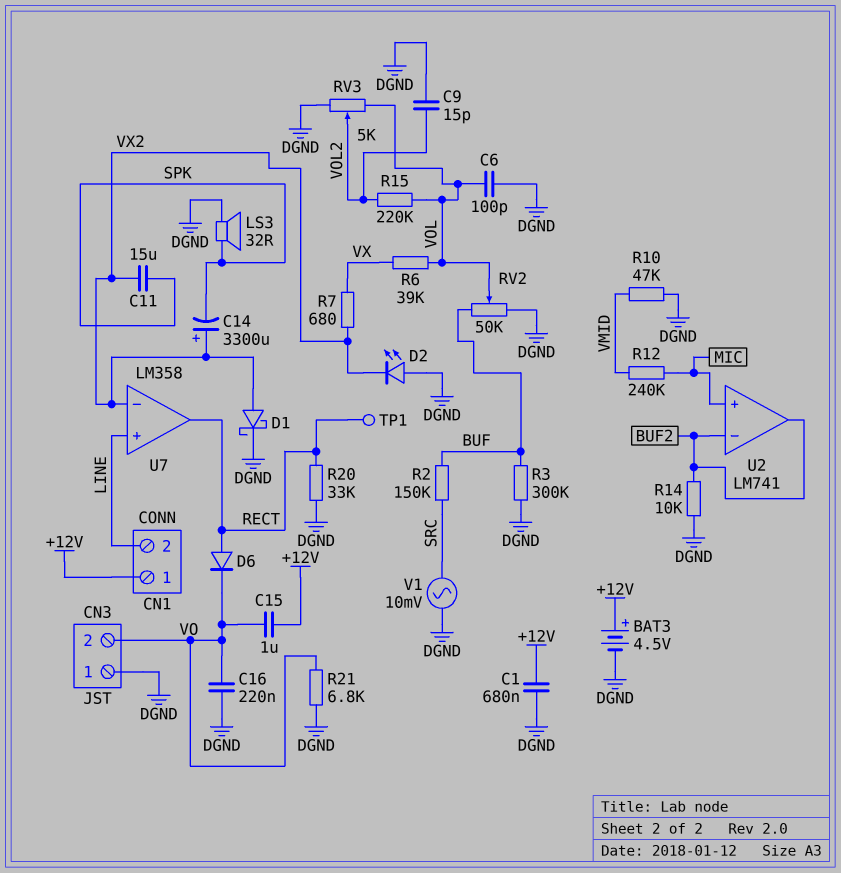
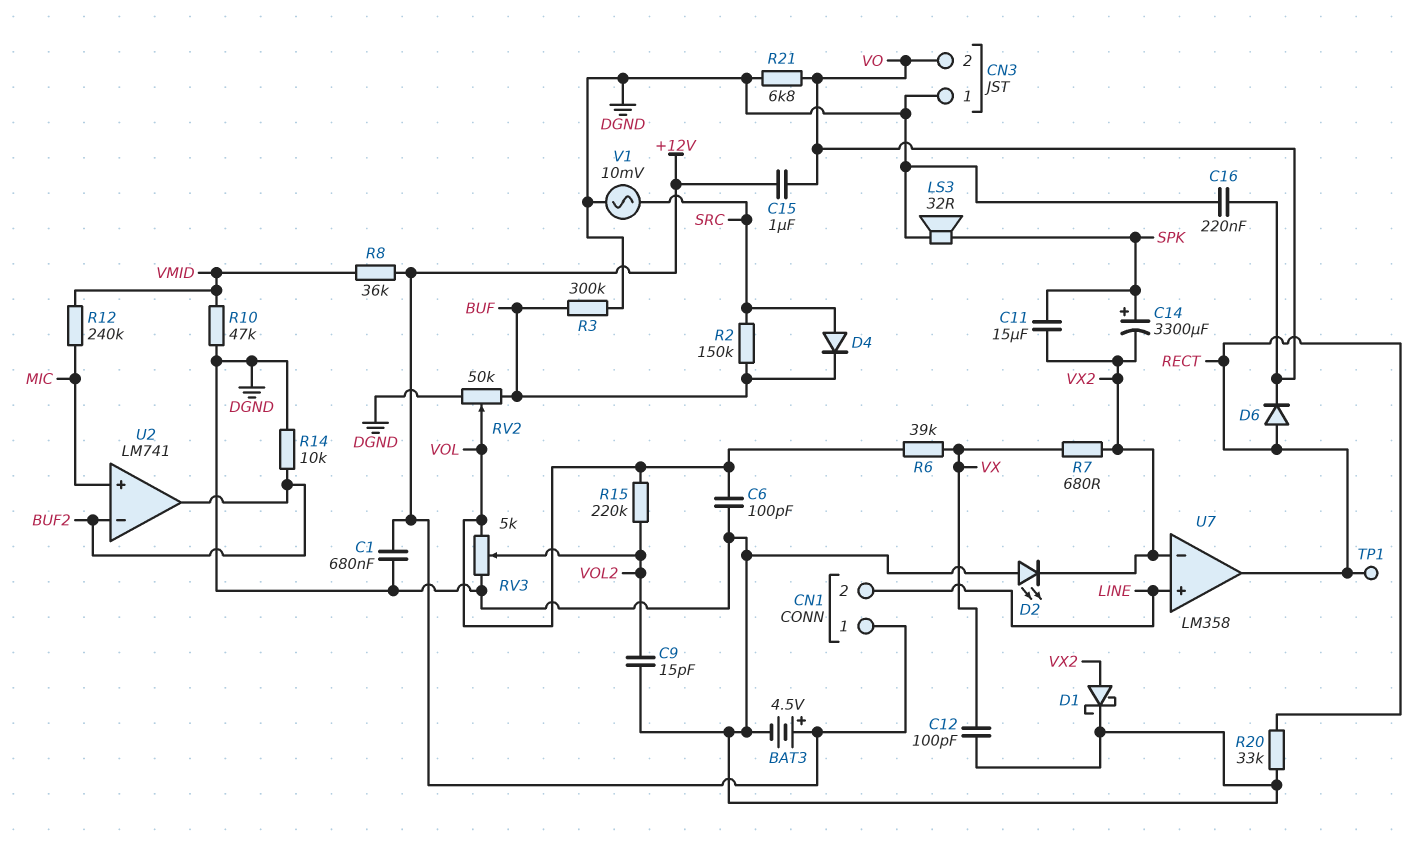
C12: none -> 100pF (DGND, VX)
C14: 3300uF (plus VX2, minus SPK) -> 3300uF (plus SPK, minus VX2)
D4: none -> diode (A SRC, K BUF)
R8: none -> 36k (+12V, VMID)

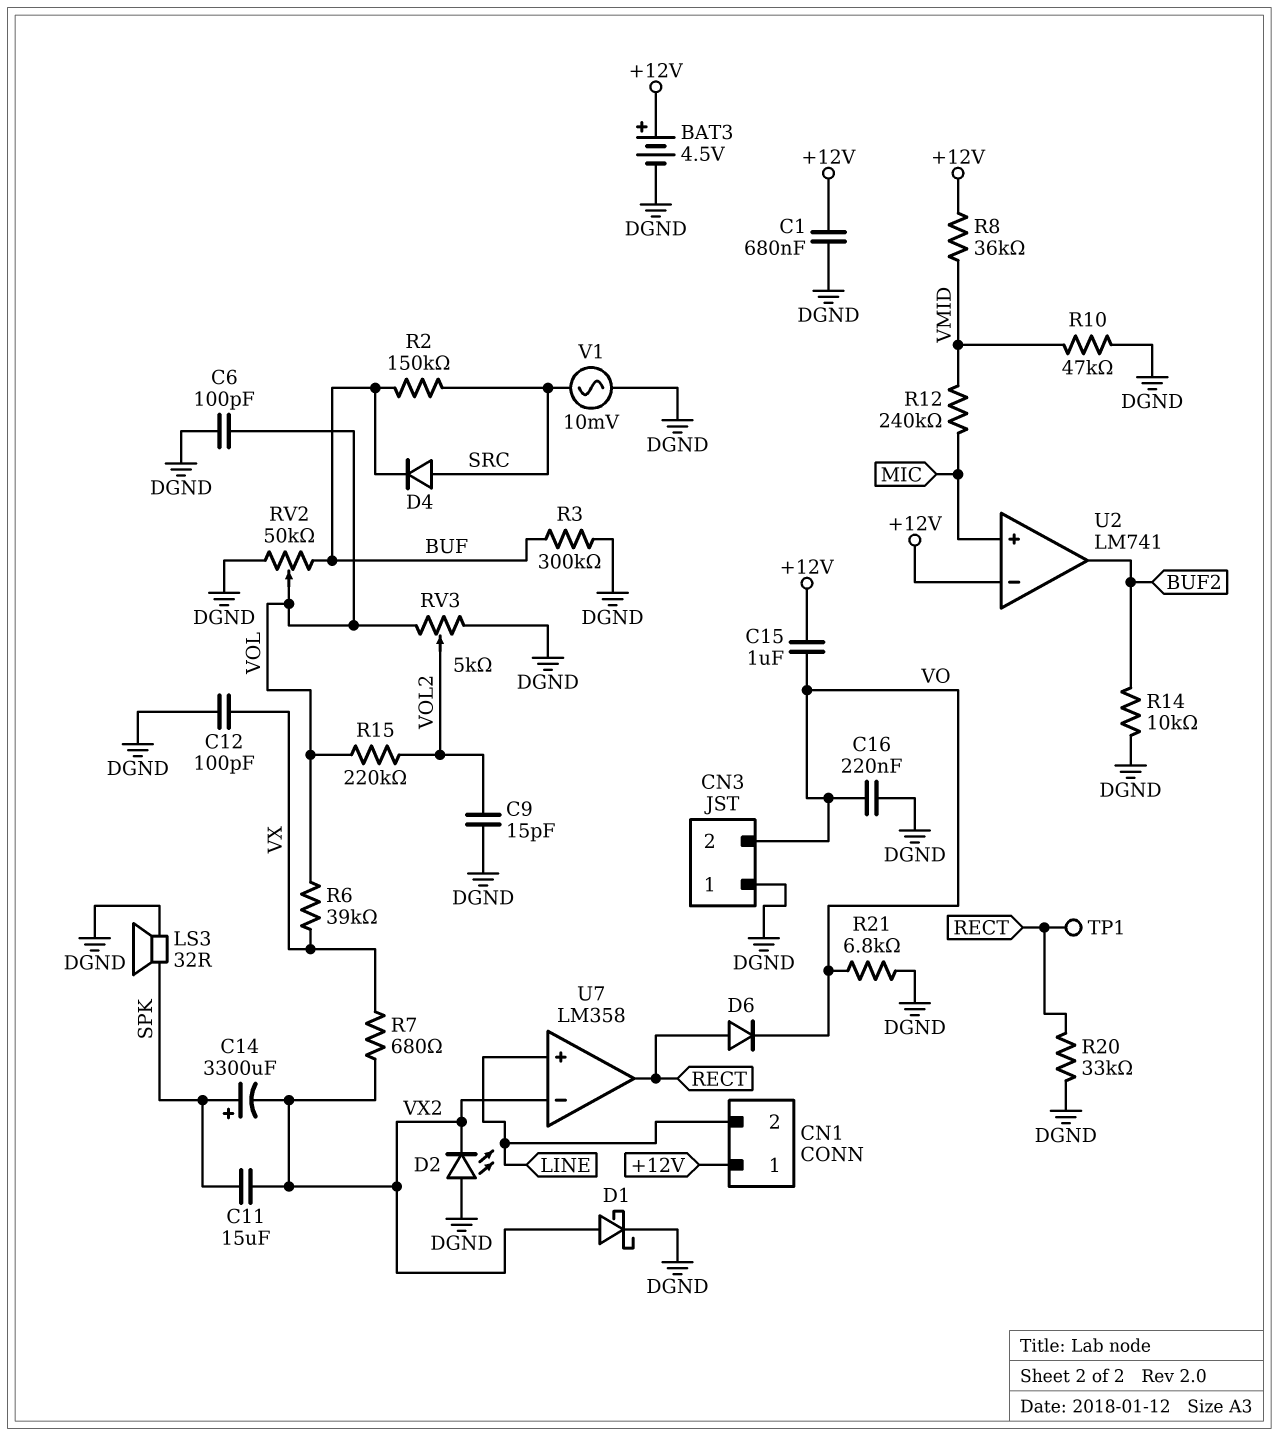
U2 pin in-: BUF2 -> +12V

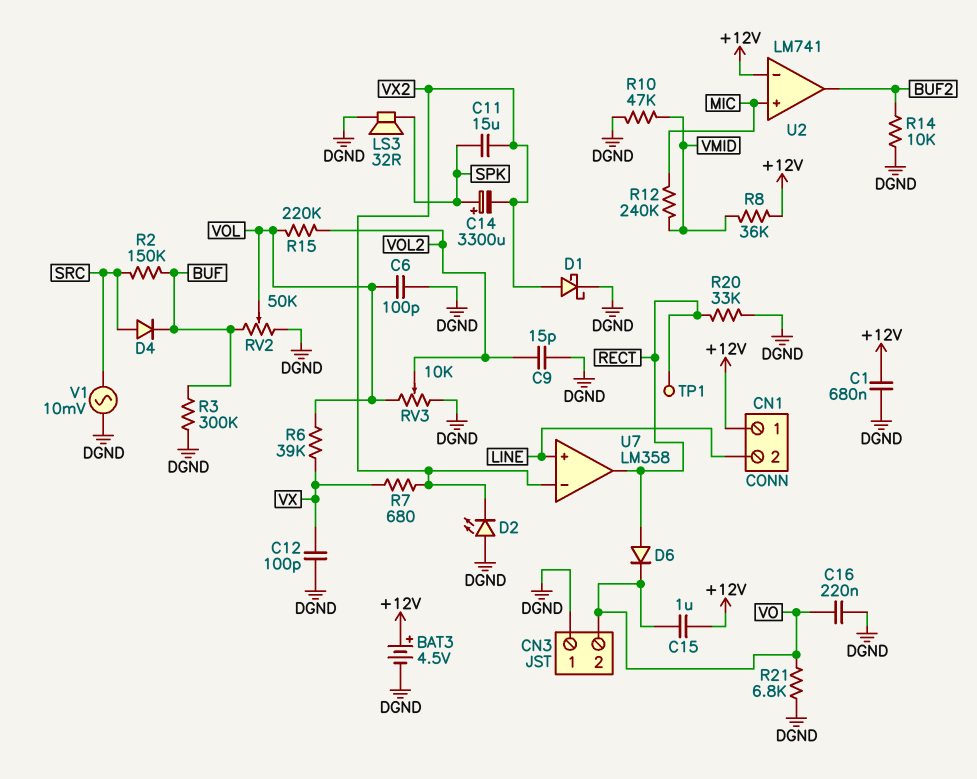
RV3: 5k (DGND, VOL, wiper VOL2) -> 10k (DGND, VOL, wiper VOL2)

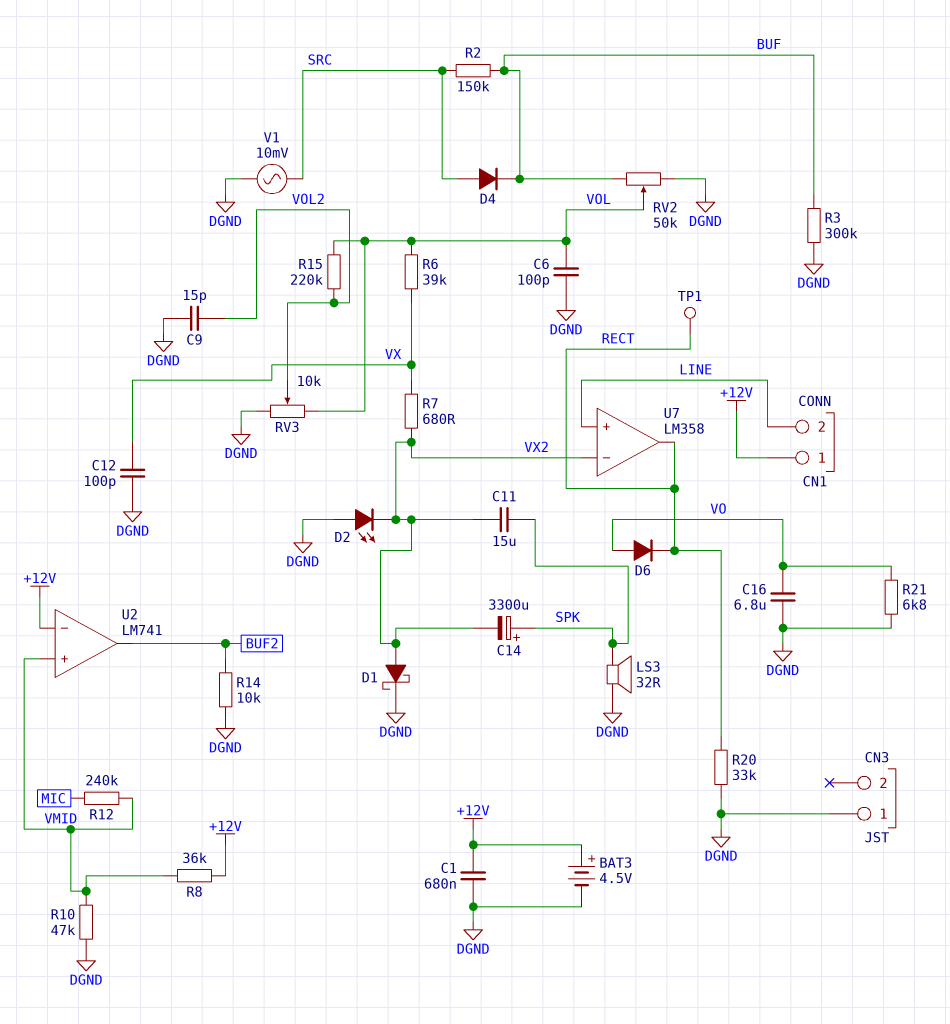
C15: 1uF (+12V, VO) -> none
C16: 220nF (DGND, VO) -> 6.8uF (DGND, VO)
CN3 pin 2: VO -> none
D6: diode (A RECT, K VO) -> diode (A VO, K RECT)
U2 pin in+: MIC -> VMID

